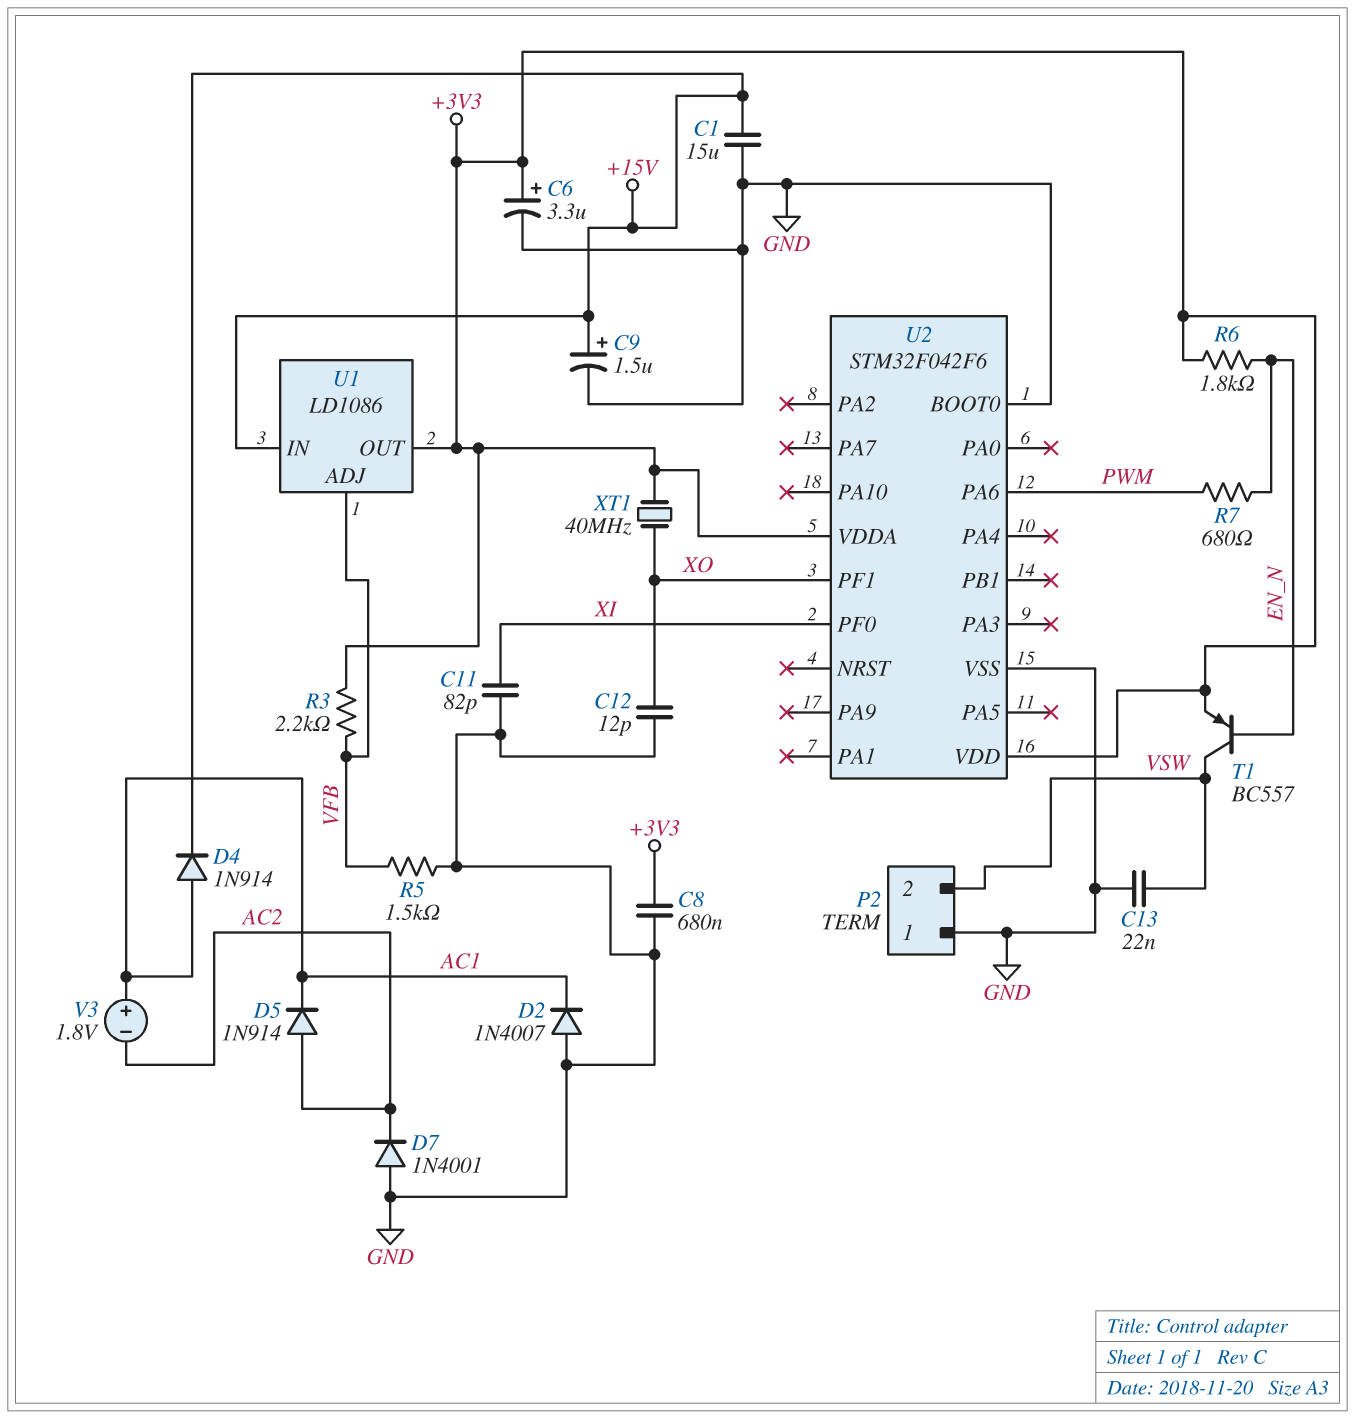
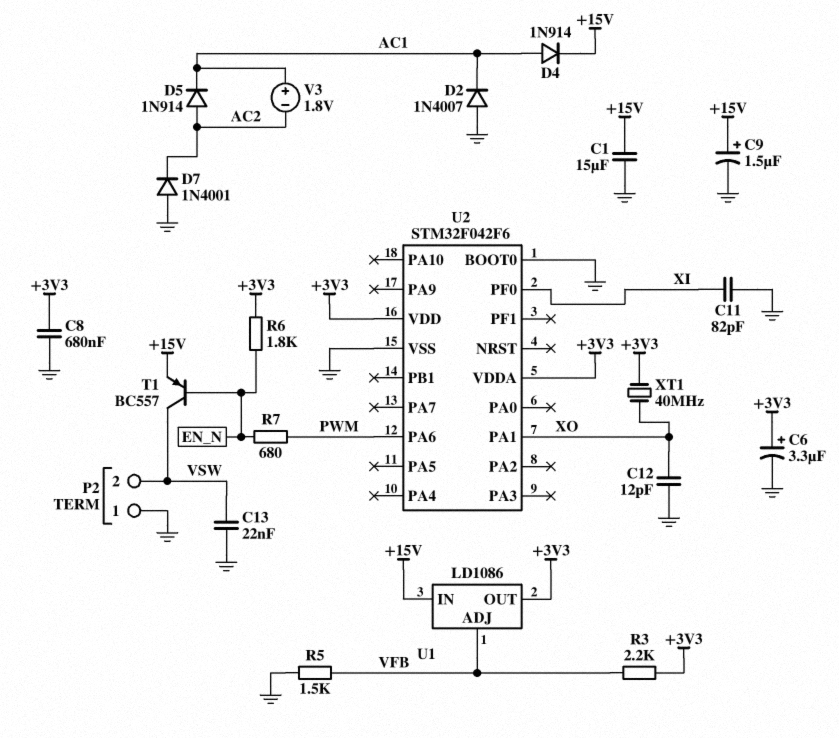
T1: PNP BC557 (B EN_N, C VSW, E +3V3) -> PNP BC557 (B EN_N, C VSW, E +15V)
U2 pin PA1: none -> XO
U2 pin PF1: XO -> none

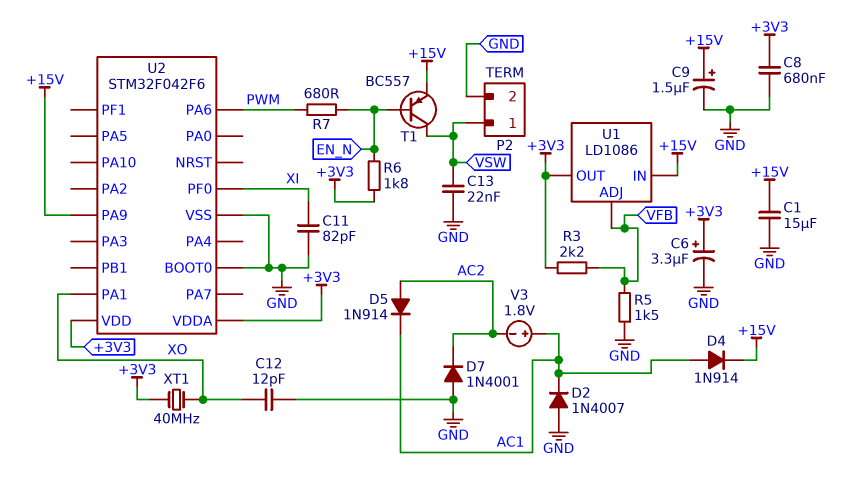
P2 pin 1: GND -> VSW
P2 pin 2: VSW -> GND
U2 pin PA9: none -> +15V

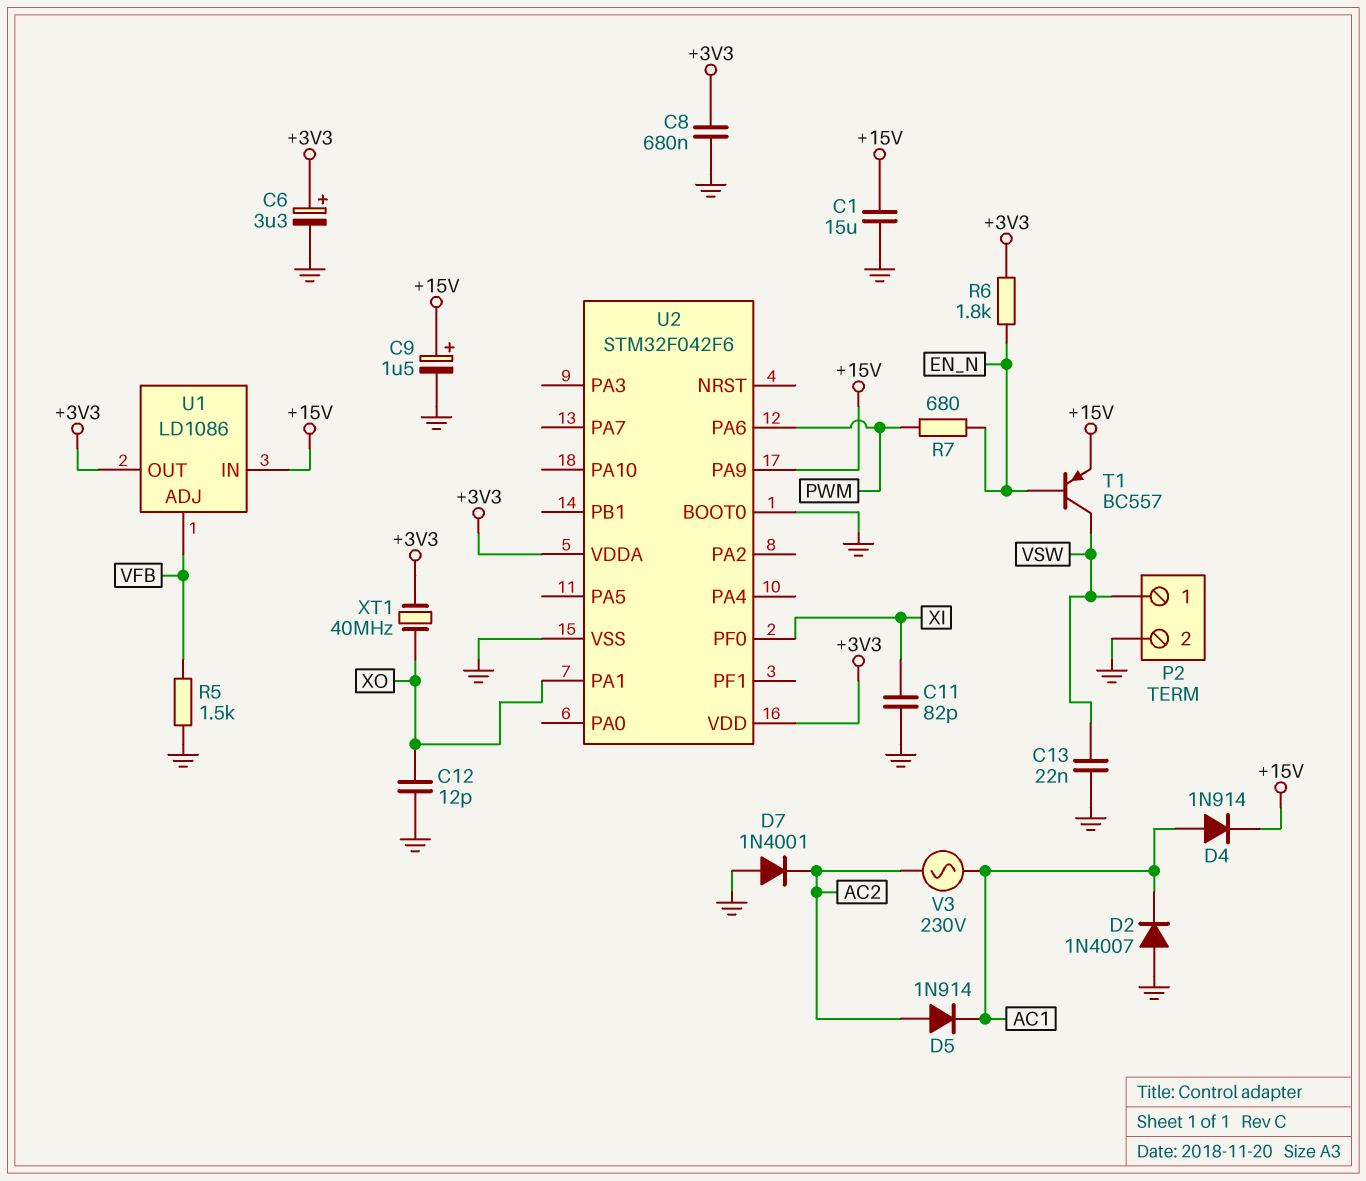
R3: 2.2k (+3V3, VFB) -> none
V3: 1.8V (plus AC1, minus AC2) -> AC 230V (AC1, AC2)

